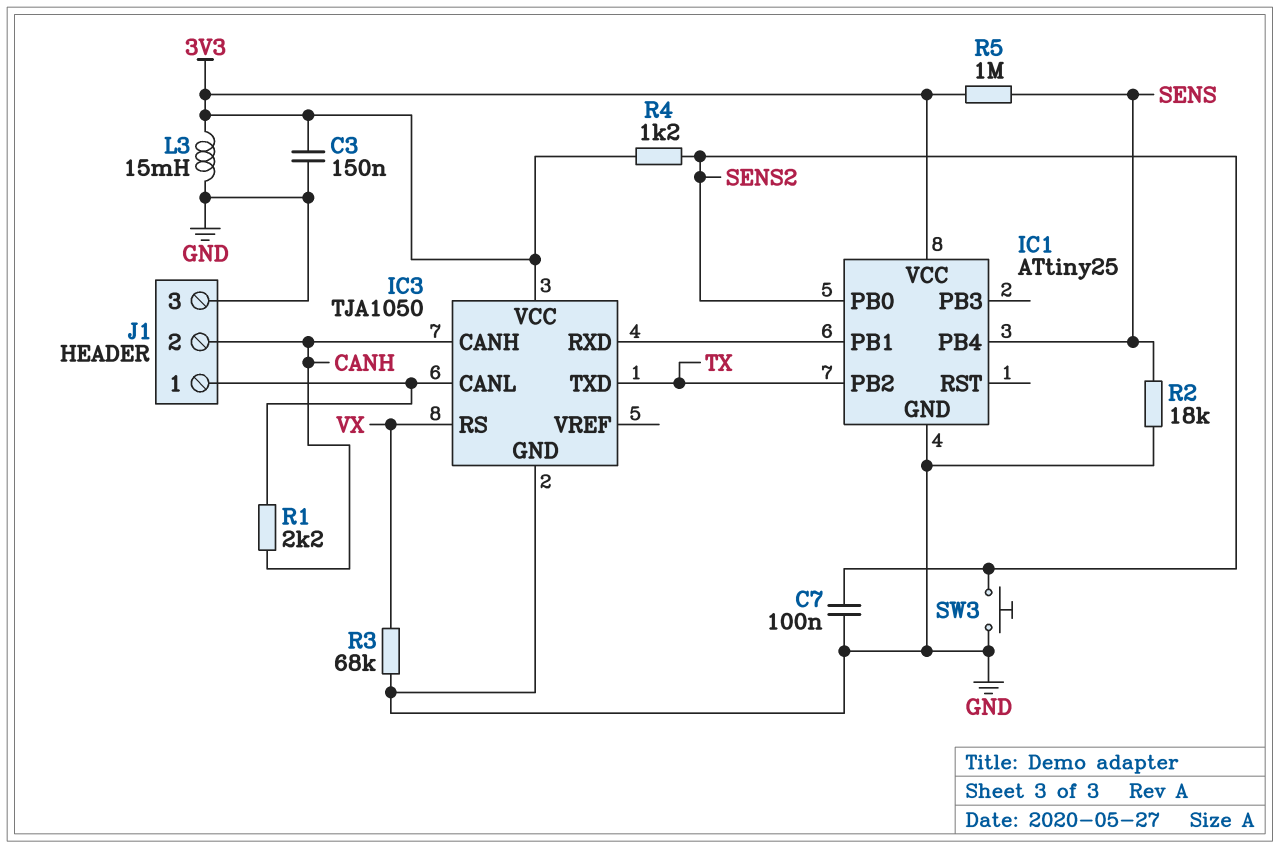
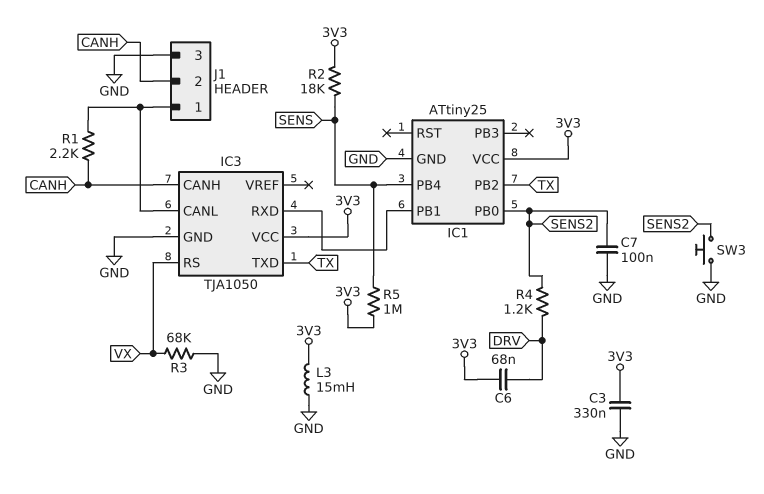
C3: 150nF (3V3, GND) -> 330nF (3V3, GND)
C6: none -> 68nF (3V3, DRV)
R2: 18k (GND, SENS) -> 18k (3V3, SENS)
R4: 1.2k (3V3, SENS2) -> 1.2k (DRV, SENS2)

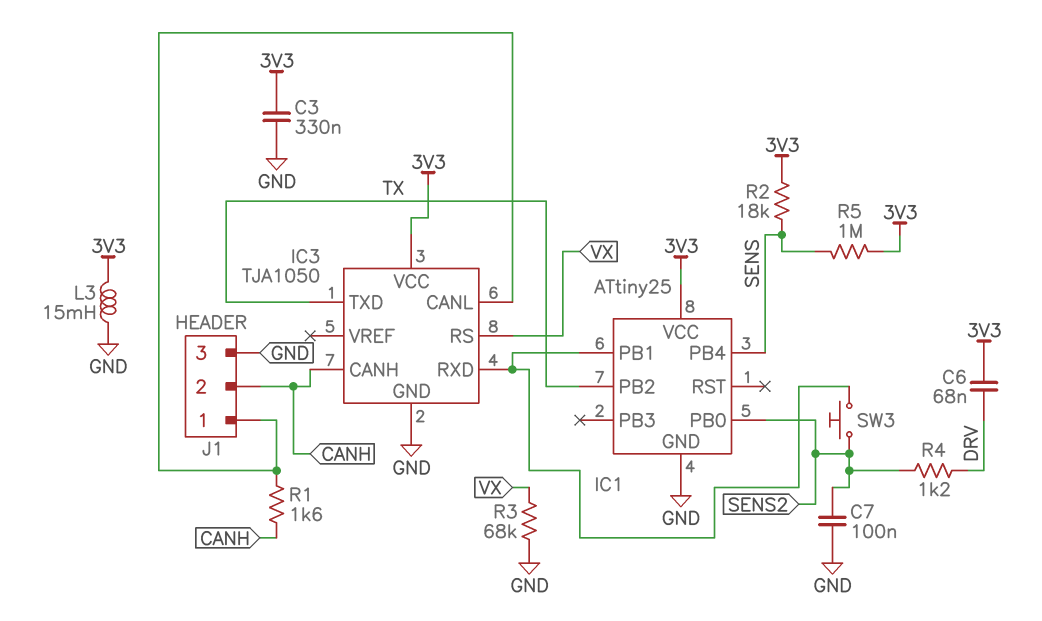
R1: 2.2k (CANH, IC3/CANL) -> 1.6k (CANH, IC3/CANL)
SW3: button (GND, SENS2) -> button (IC1/PB1, SENS2)

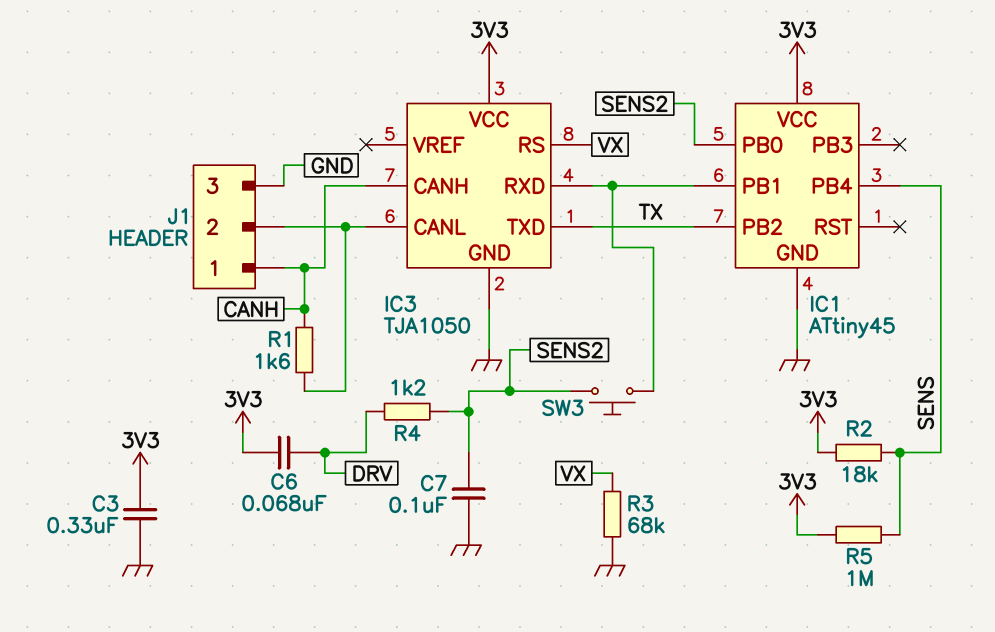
IC1: ATtiny25 -> ATtiny45
J1 pin 1: IC3/CANL -> CANH
J1 pin 2: CANH -> IC3/CANL
L3: 15mH (3V3, GND) -> none

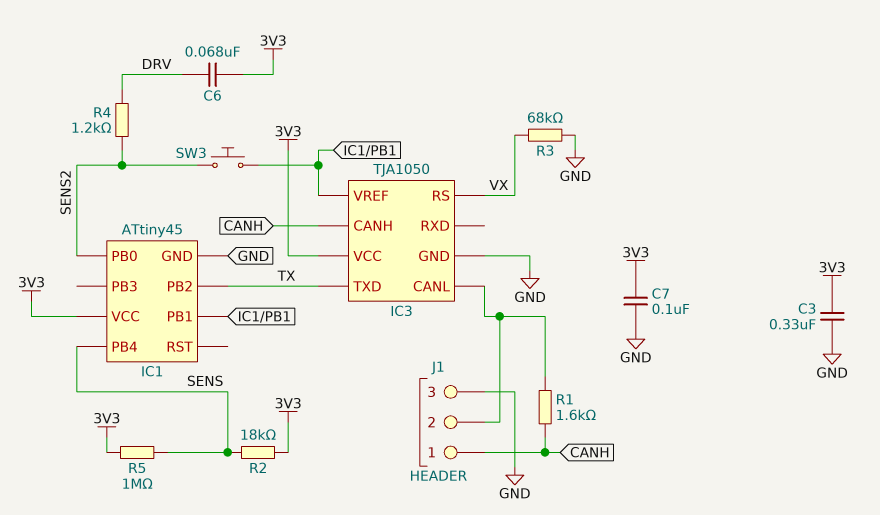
C7: 100nF (GND, SENS2) -> 100nF (3V3, GND)
IC3 pin RXD: IC1/PB1 -> none
IC3 pin VREF: none -> IC1/PB1

